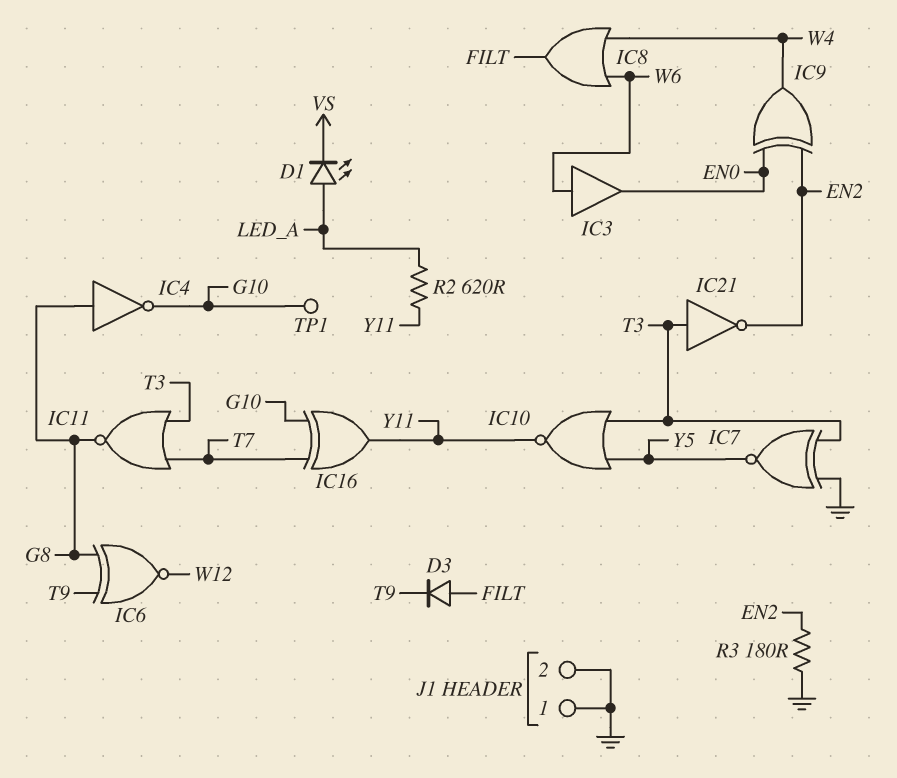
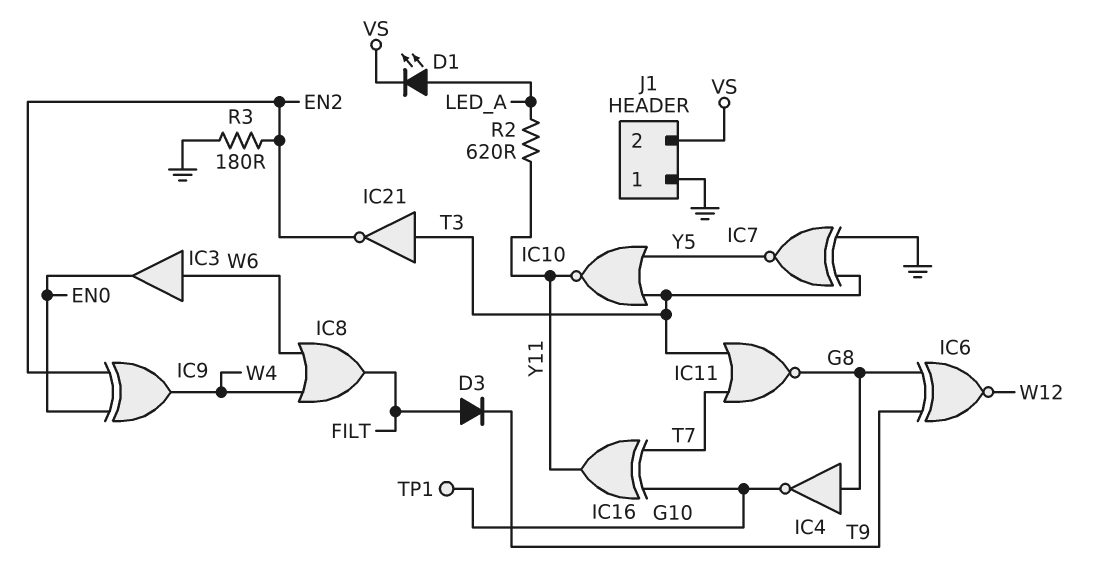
J1 pin 2: GND -> VS

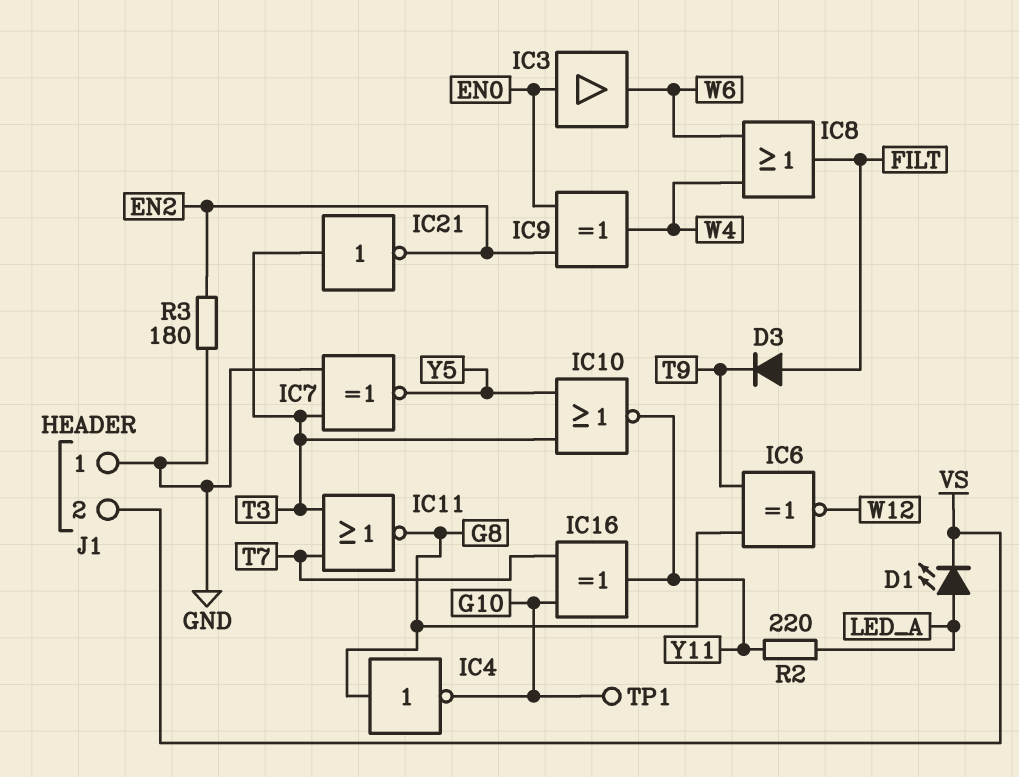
IC3: buffer (in W6, out EN0) -> buffer (in EN0, out W6)
R2: 620 (LED_A, Y11) -> 220 (LED_A, Y11)

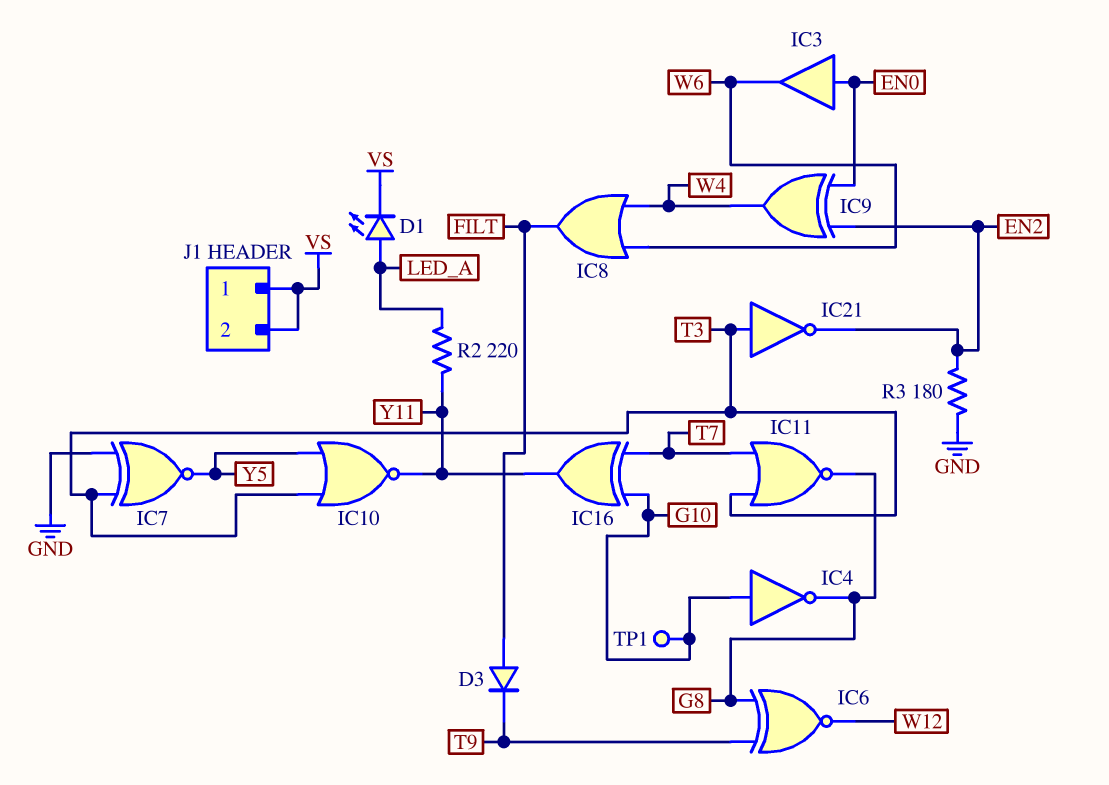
IC4: NOT (in G8, out G10) -> NOT (in G10, out G8)
J1 pin 1: GND -> VS

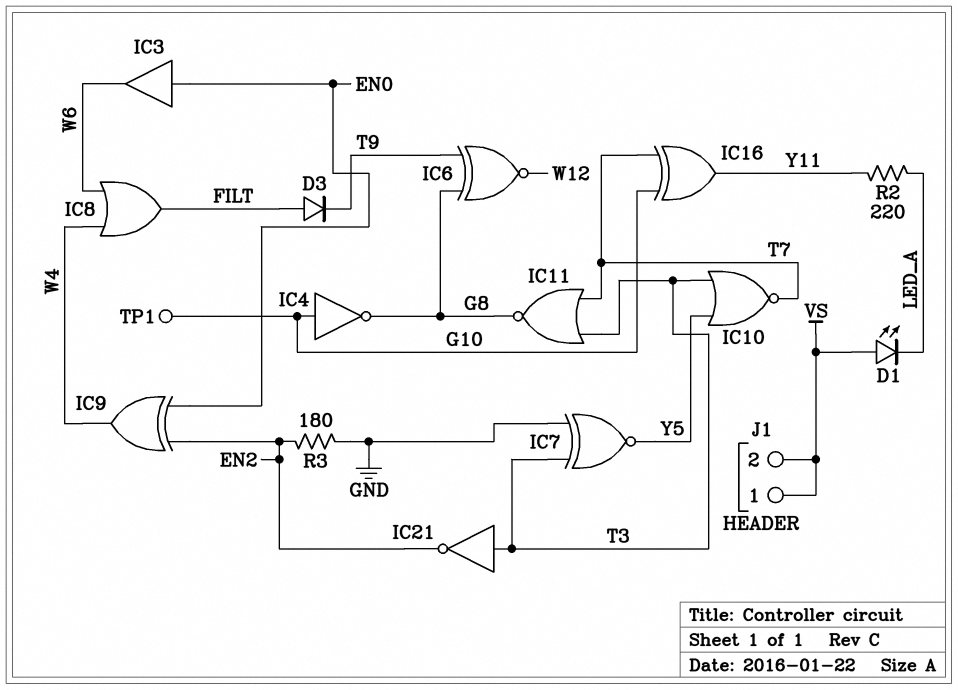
D1: LED (A LED_A, K VS) -> LED (A VS, K LED_A)
IC10: NOR (in T3, in Y5, out Y11) -> NOR (in T3, in Y5, out T7)

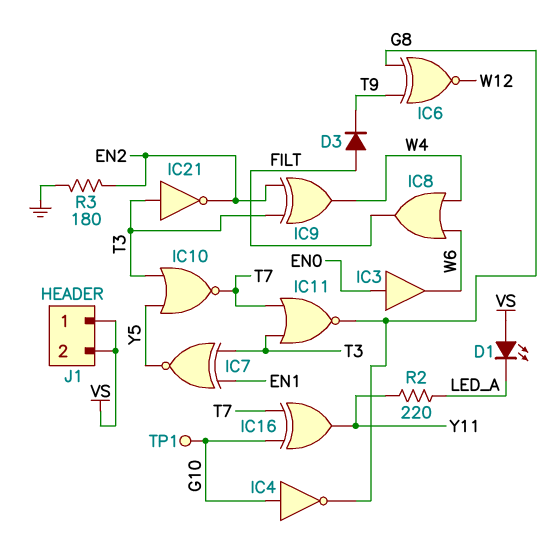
IC7: XNOR (in GND, in T3, out Y5) -> XNOR (in EN1, in T3, out Y5)
IC9: XOR (in EN0, in EN2, out W4) -> XOR (in EN2, in T3, out W4)

